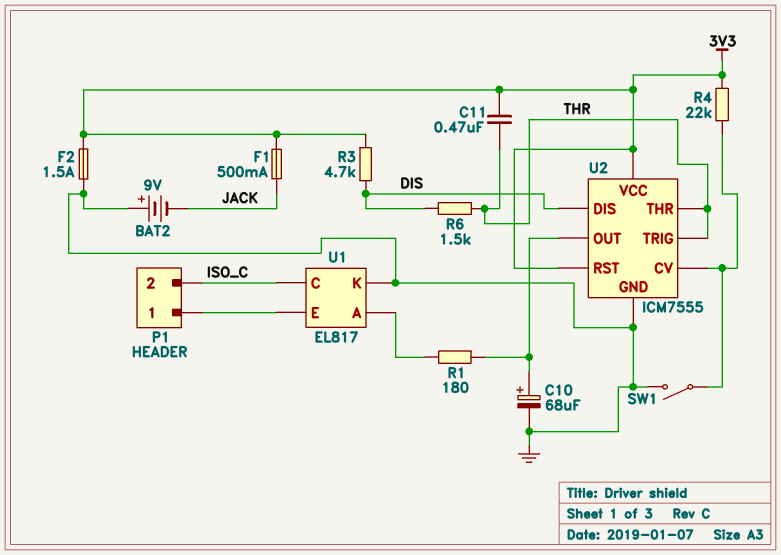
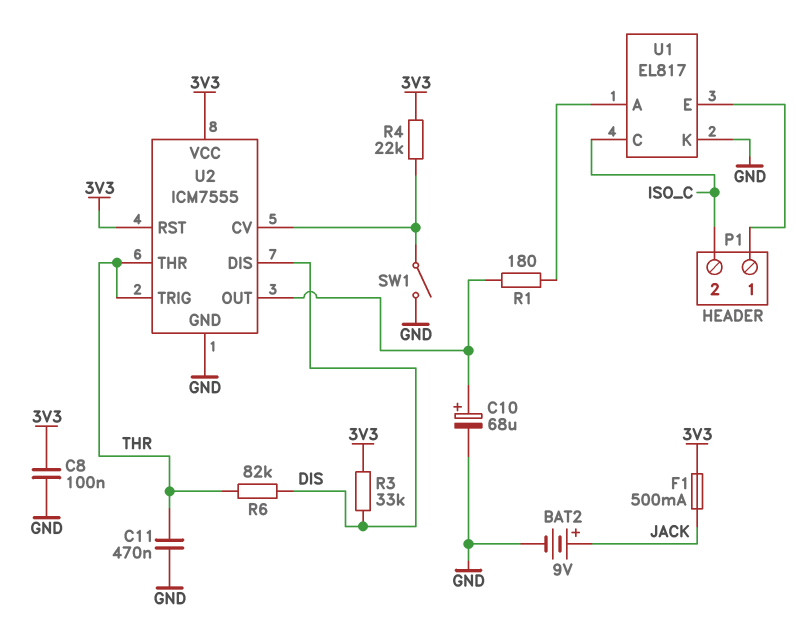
BAT2: 9V (plus GND, minus JACK) -> 9V (plus JACK, minus GND)
C8: none -> 100nF (3V3, GND)
C11: 470nF (3V3, THR) -> 470nF (GND, THR)
F2: 1.5A (3V3, GND) -> none
R3: 4.7k (3V3, DIS) -> 33k (3V3, DIS)
R6: 1.5k (DIS, THR) -> 82k (DIS, THR)

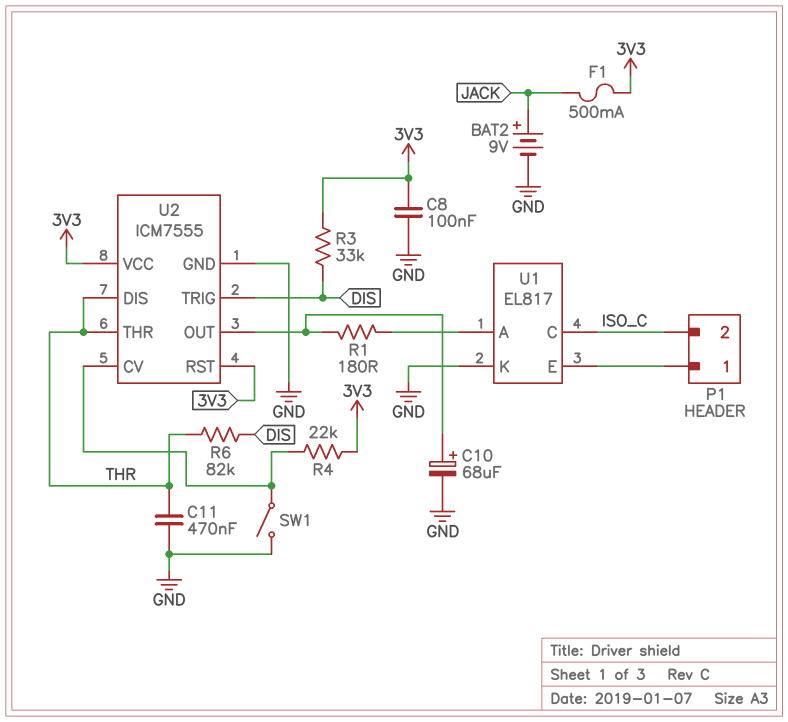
U2 pin DIS: DIS -> THR
U2 pin TRIG: THR -> DIS

